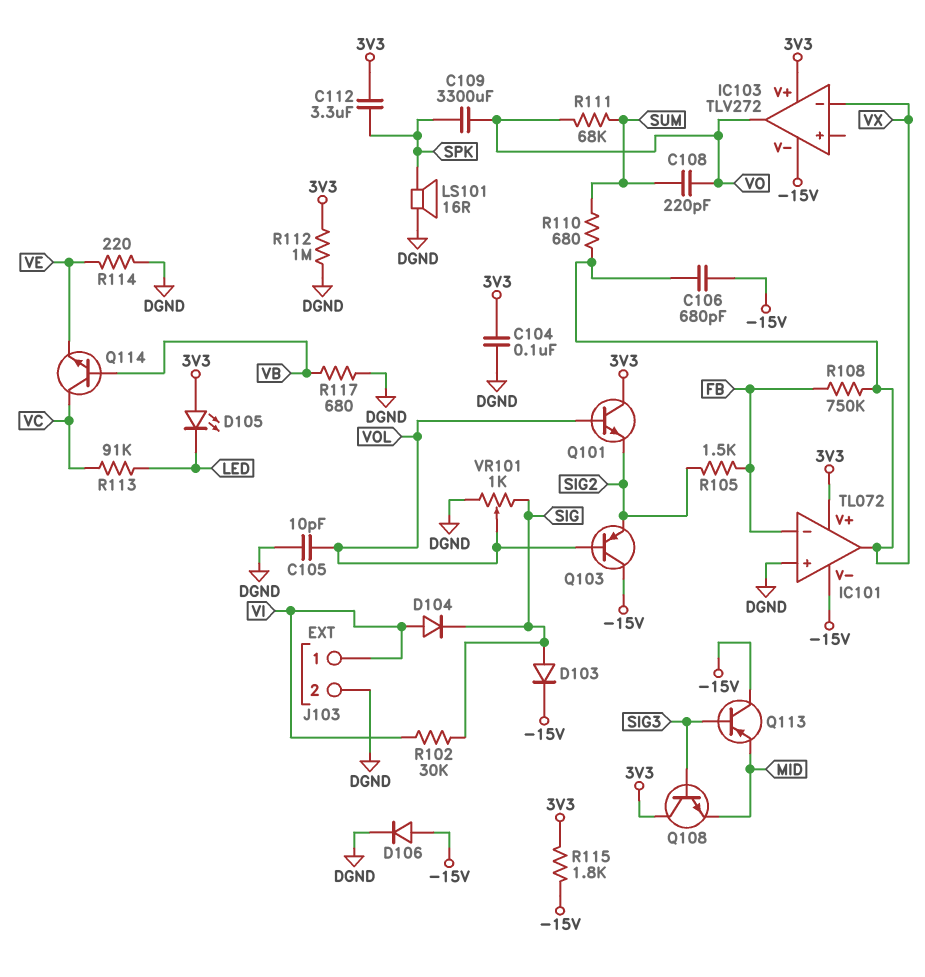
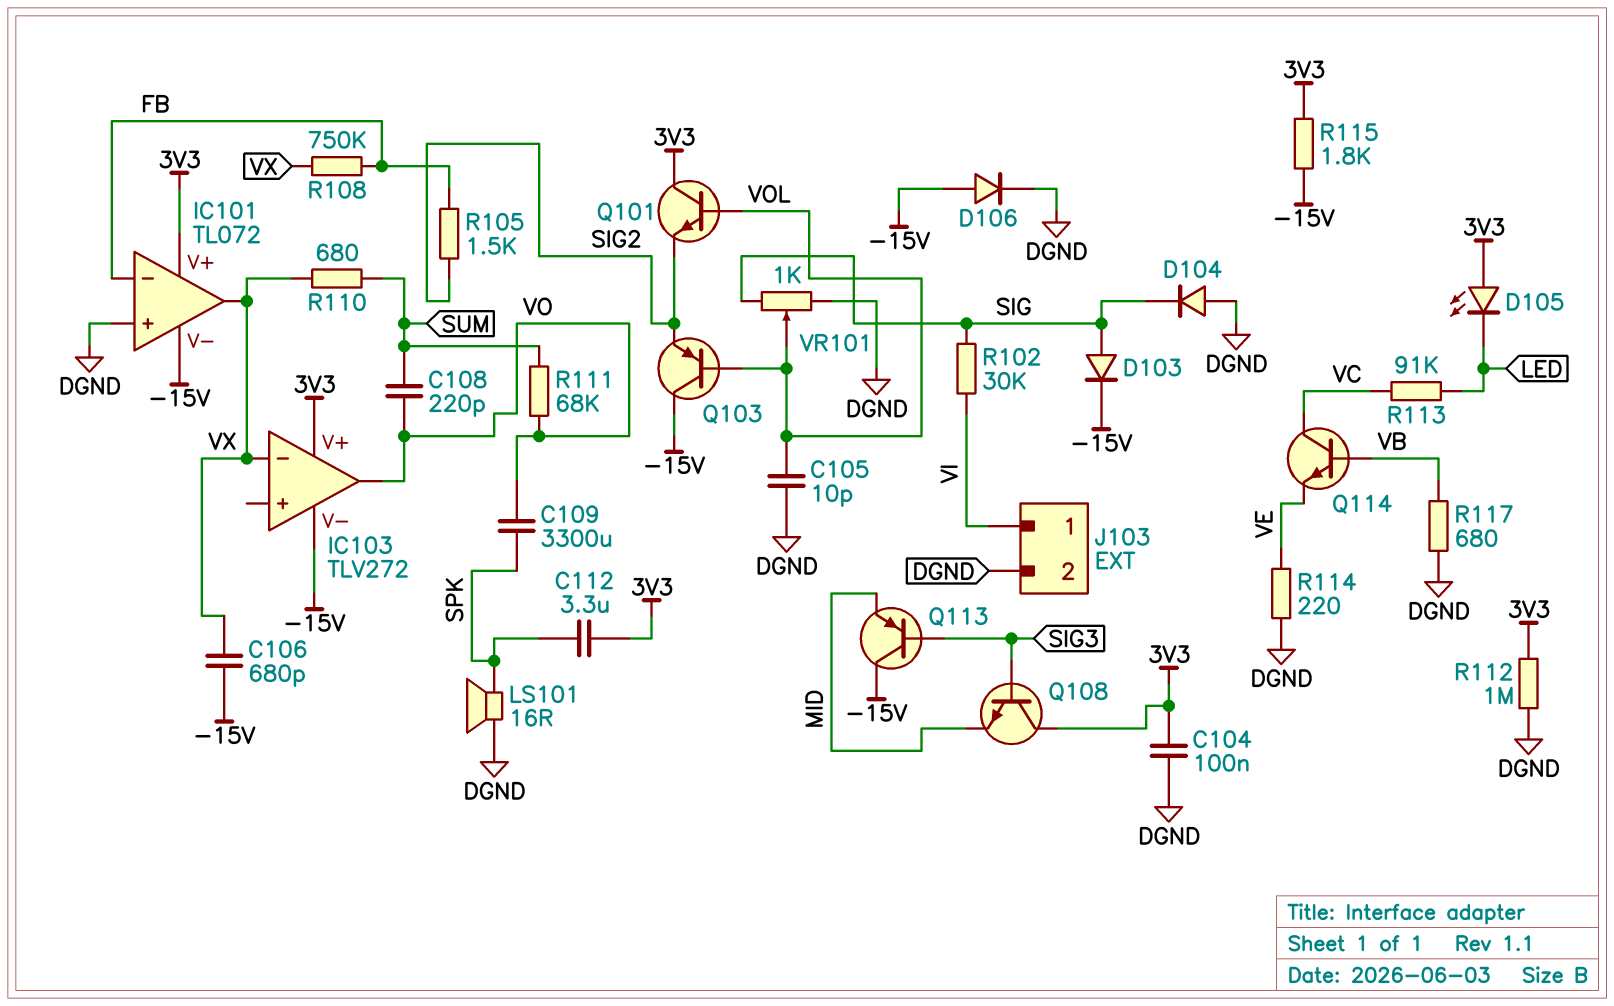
D104: diode (A VI, K SIG) -> diode (A DGND, K SIG)

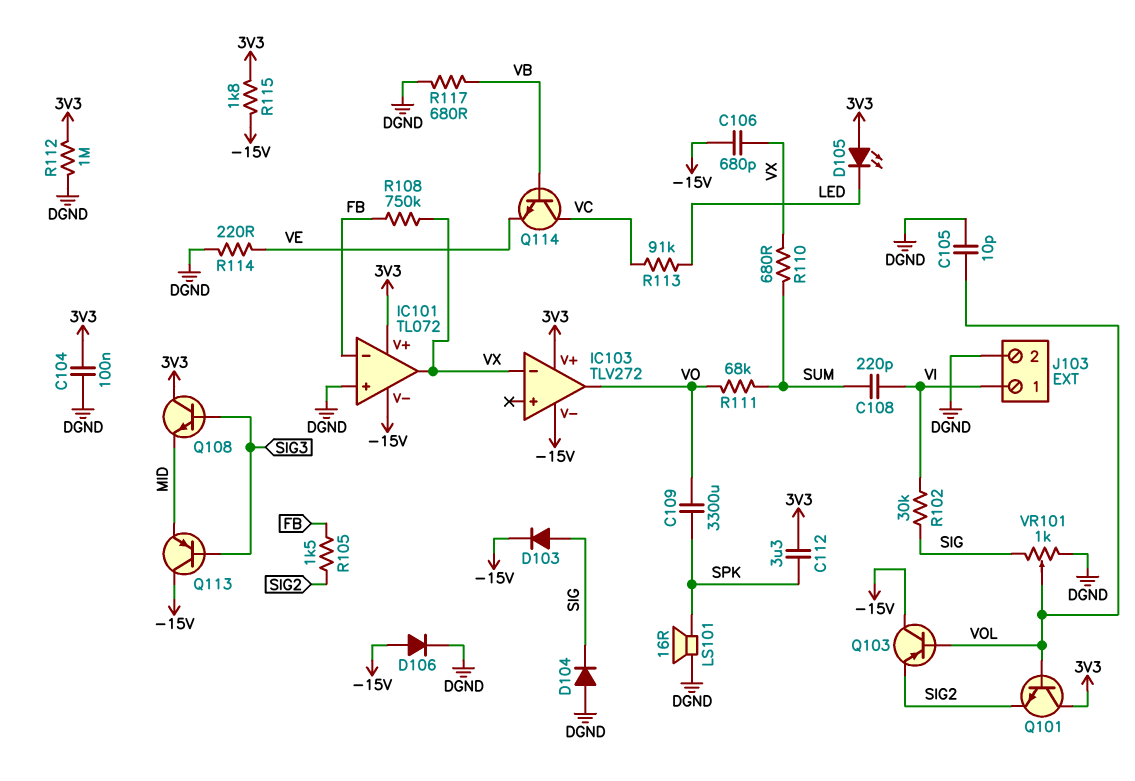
C108: 220pF (SUM, VO) -> 220pF (SUM, VI)

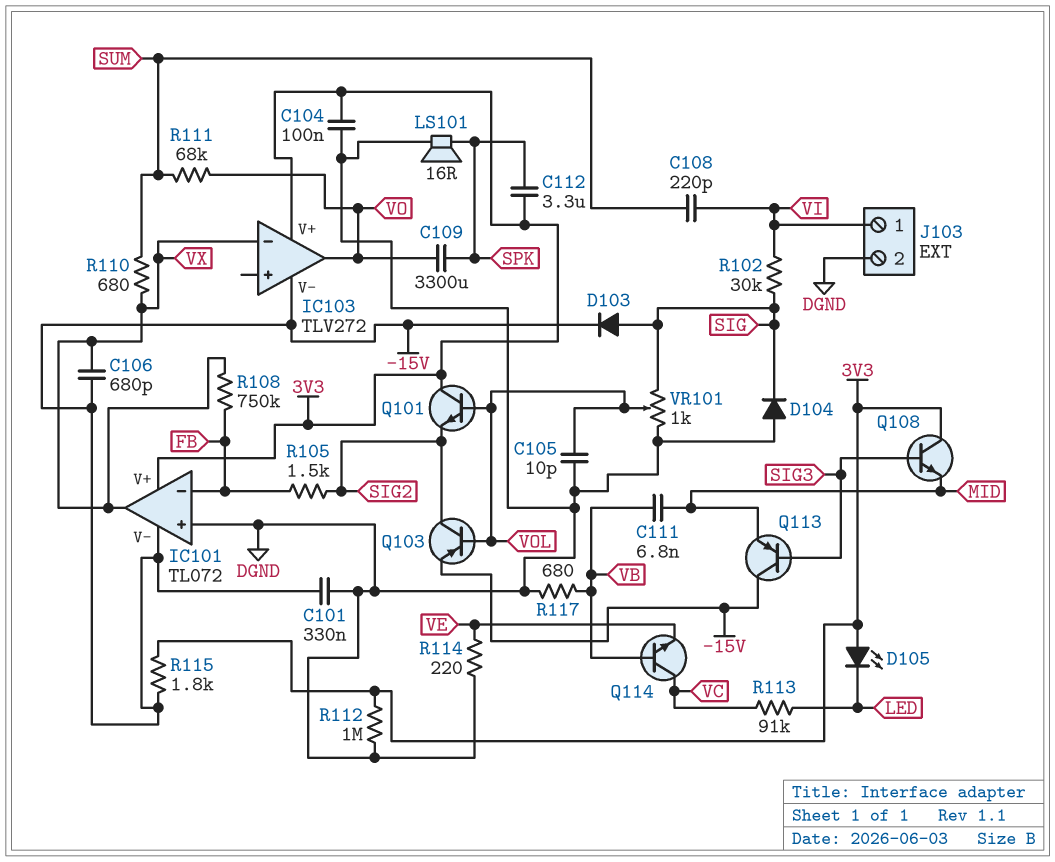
C101: none -> 330nF (-15V, DGND)
C111: none -> 6.8nF (MID, VB)
D106: diode (A -15V, K DGND) -> none
Q103: PNP (B VOL, C -15V, E SIG2) -> PNP (B VOL, C SIG2, E -15V)

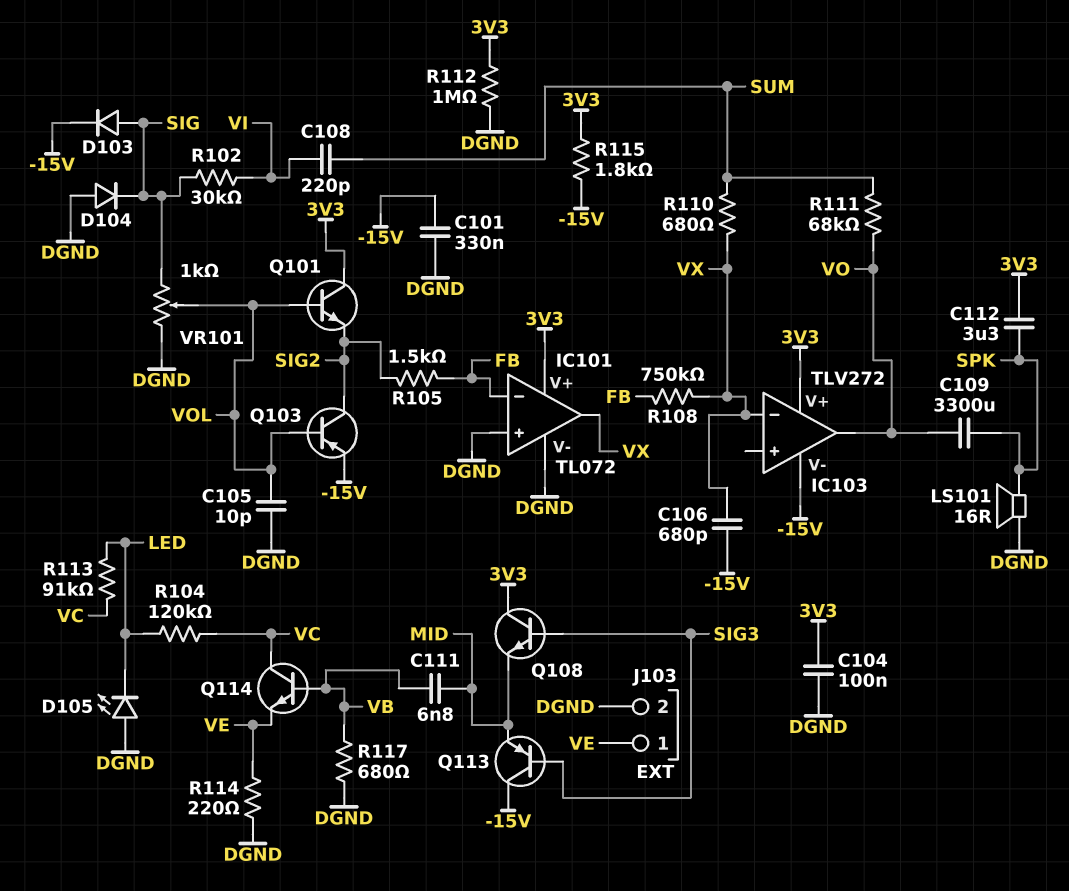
D105: LED (A 3V3, K LED) -> LED (A DGND, K LED)
IC101 pin V-: -15V -> DGND
J103 pin 1: VI -> VE
R104: none -> 120k (LED, VC)

